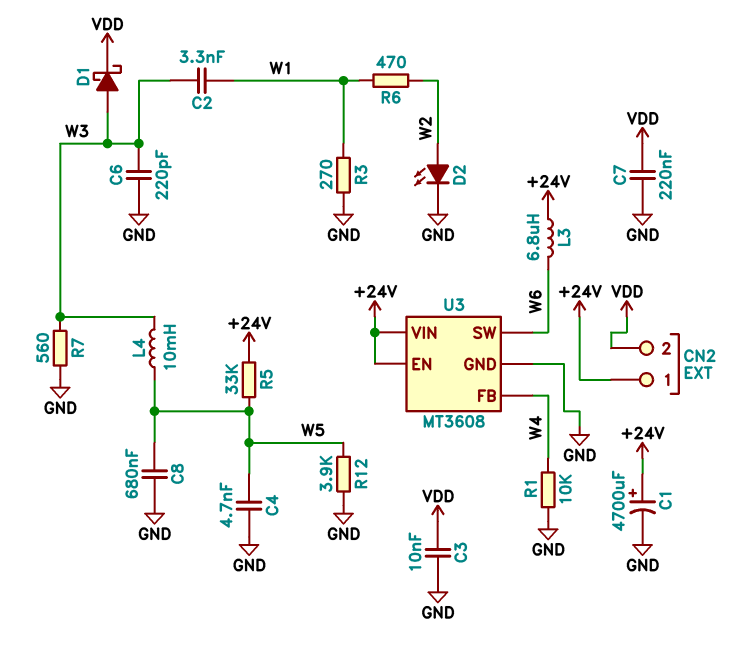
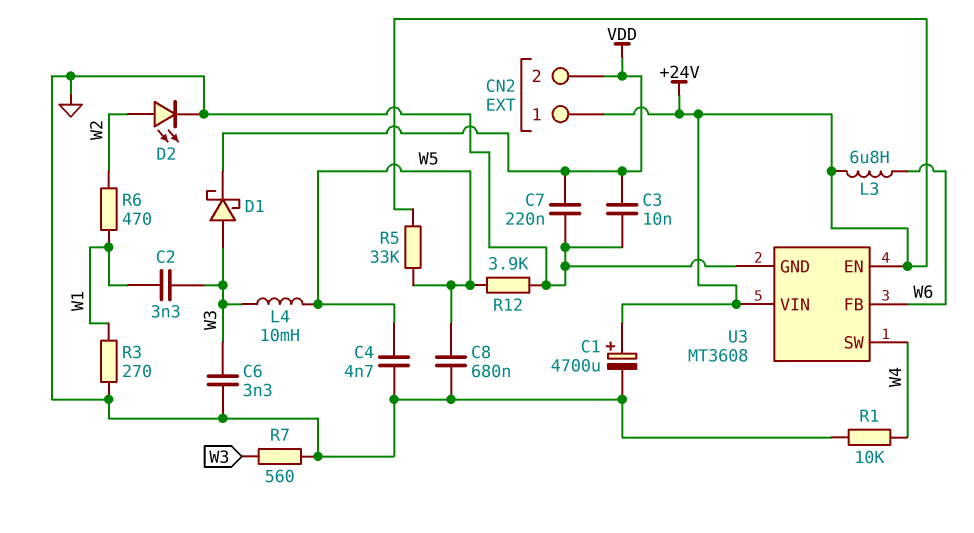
C6: 220pF (GND, W3) -> 3.3nF (GND, W3)
U3 pin FB: W4 -> W6
U3 pin SW: W6 -> W4

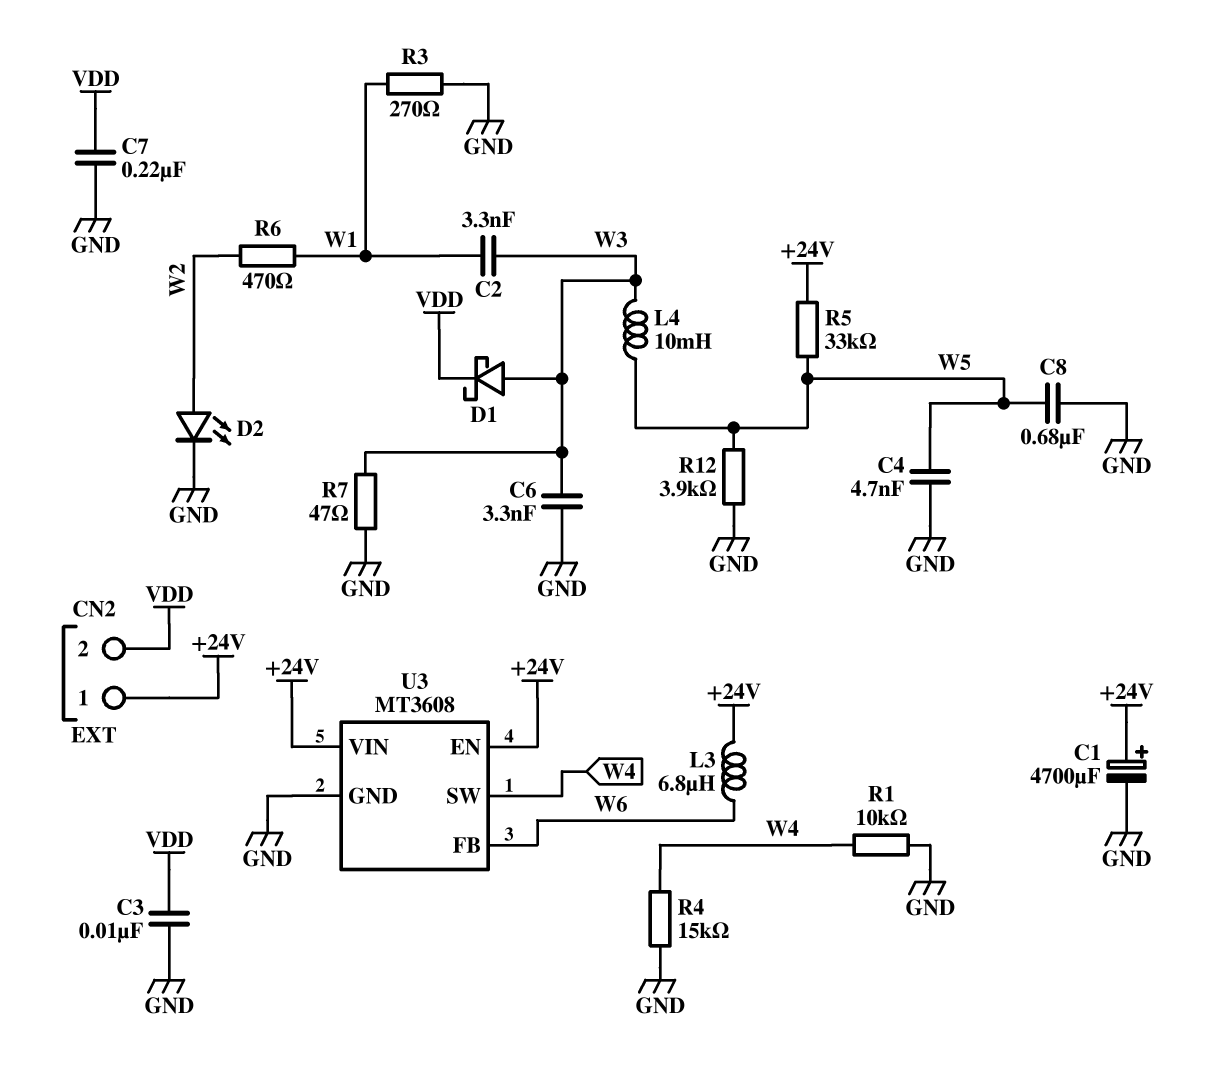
R4: none -> 15k (GND, W4)
R7: 560 (GND, W3) -> 47 (GND, W3)

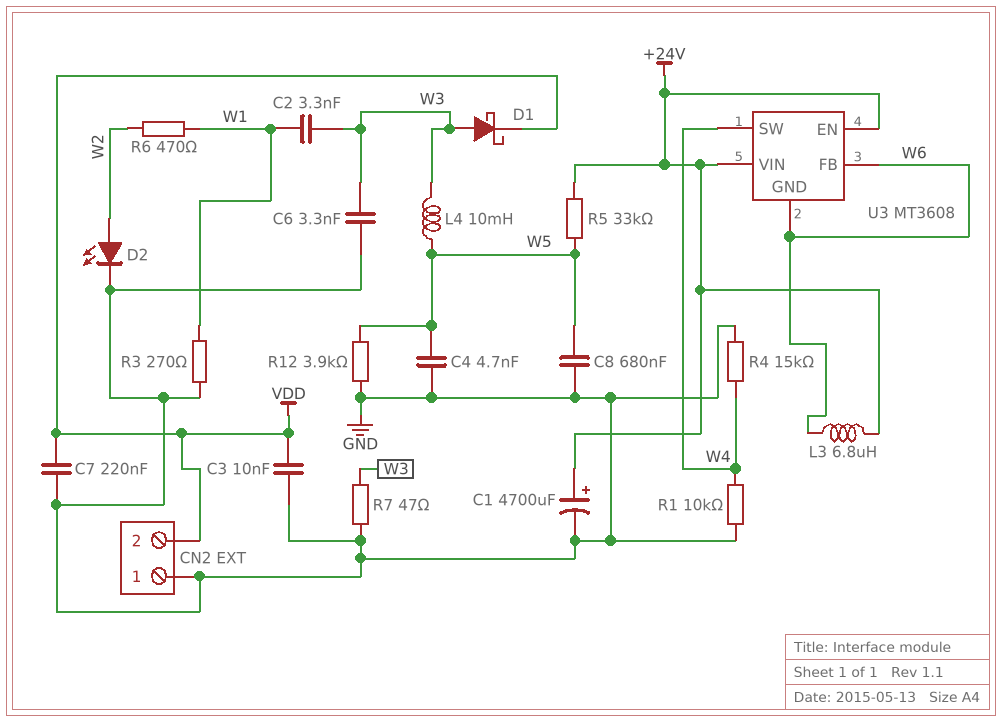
CN2 pin 1: +24V -> GND
U3 pin GND: GND -> W6

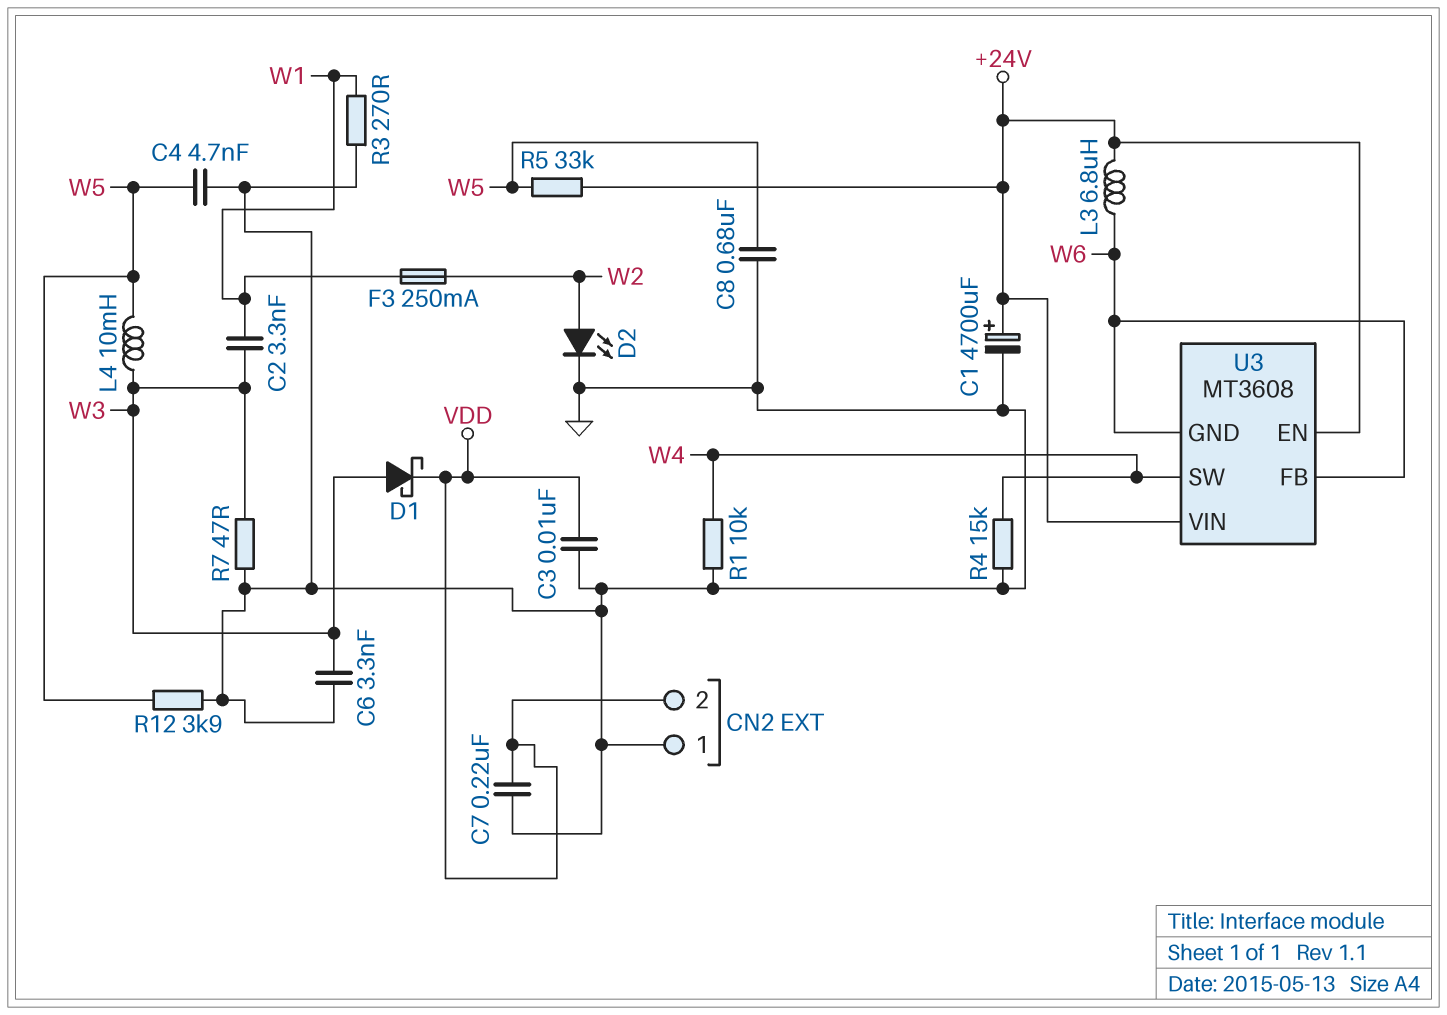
F3: none -> 250mA (W1, W2)
R6: 470 (W1, W2) -> none

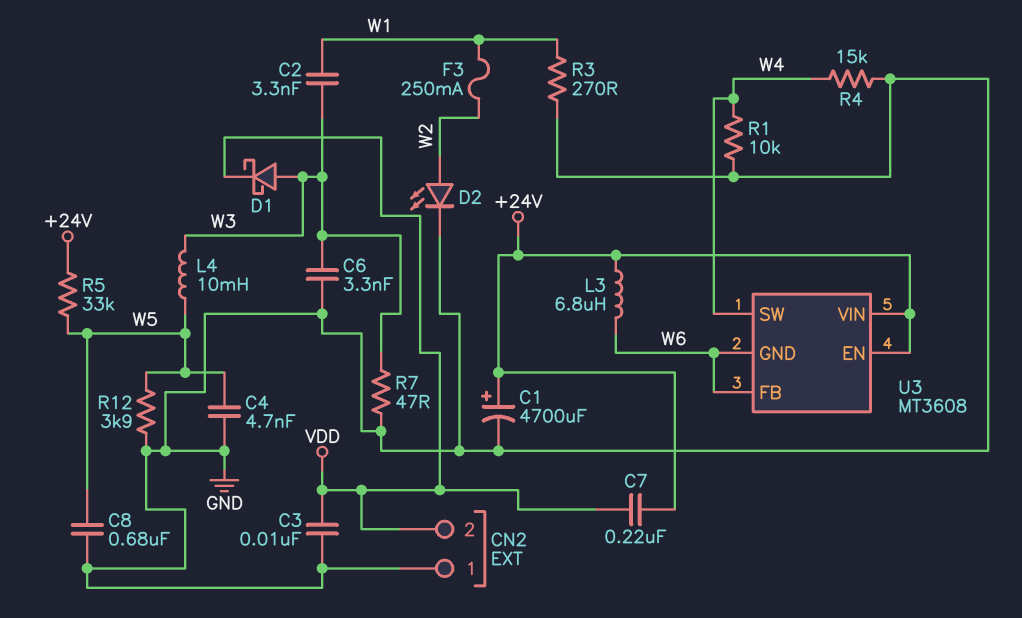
C7: 220nF (GND, VDD) -> 220nF (+24V, VDD)

